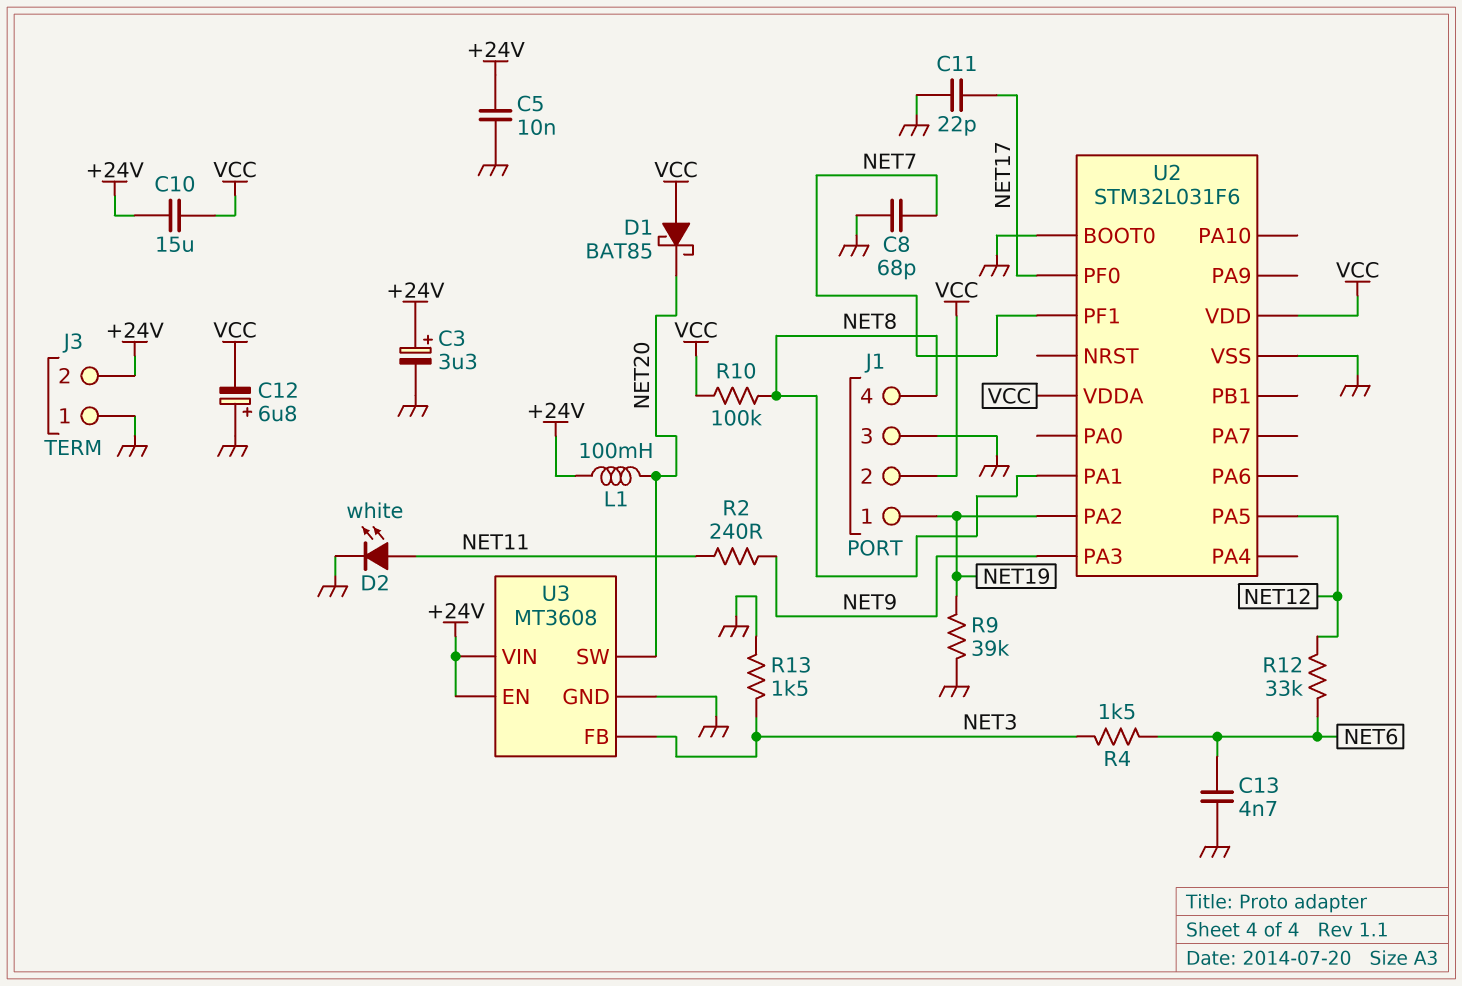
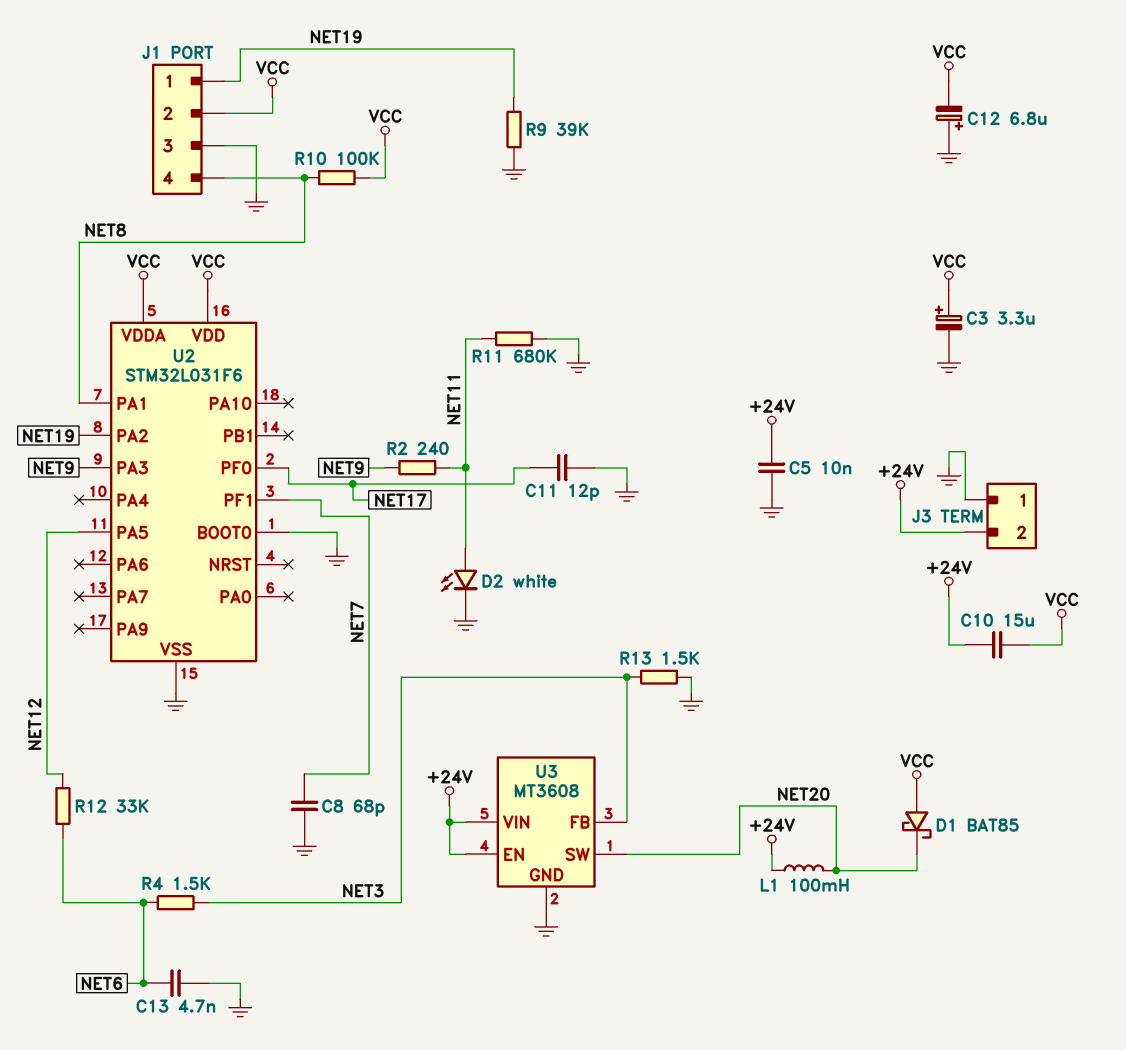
C3: 3.3uF (plus +24V, minus GND) -> 3.3uF (plus VCC, minus GND)
C11: 22pF (GND, NET17) -> 12pF (GND, NET17)
R11: none -> 680k (GND, NET11)

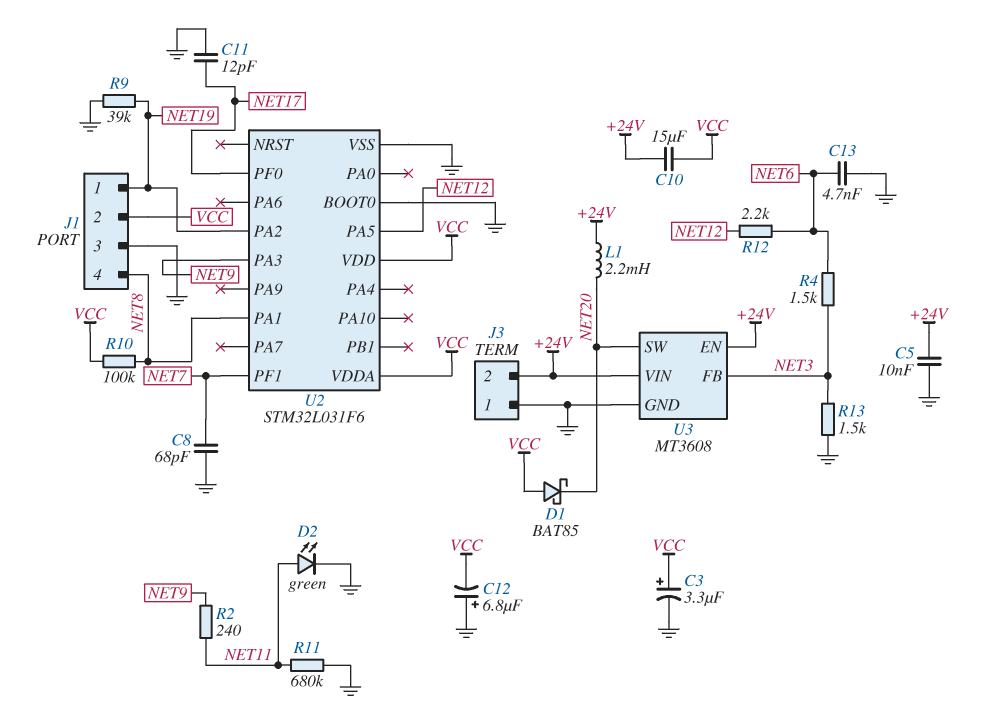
D2: LED white (A NET11, K GND) -> LED green (A NET11, K GND)
L1: 100mH (+24V, NET20) -> 2.2mH (+24V, NET20)
R12: 33k (NET6, NET12) -> 2.2k (NET6, NET12)

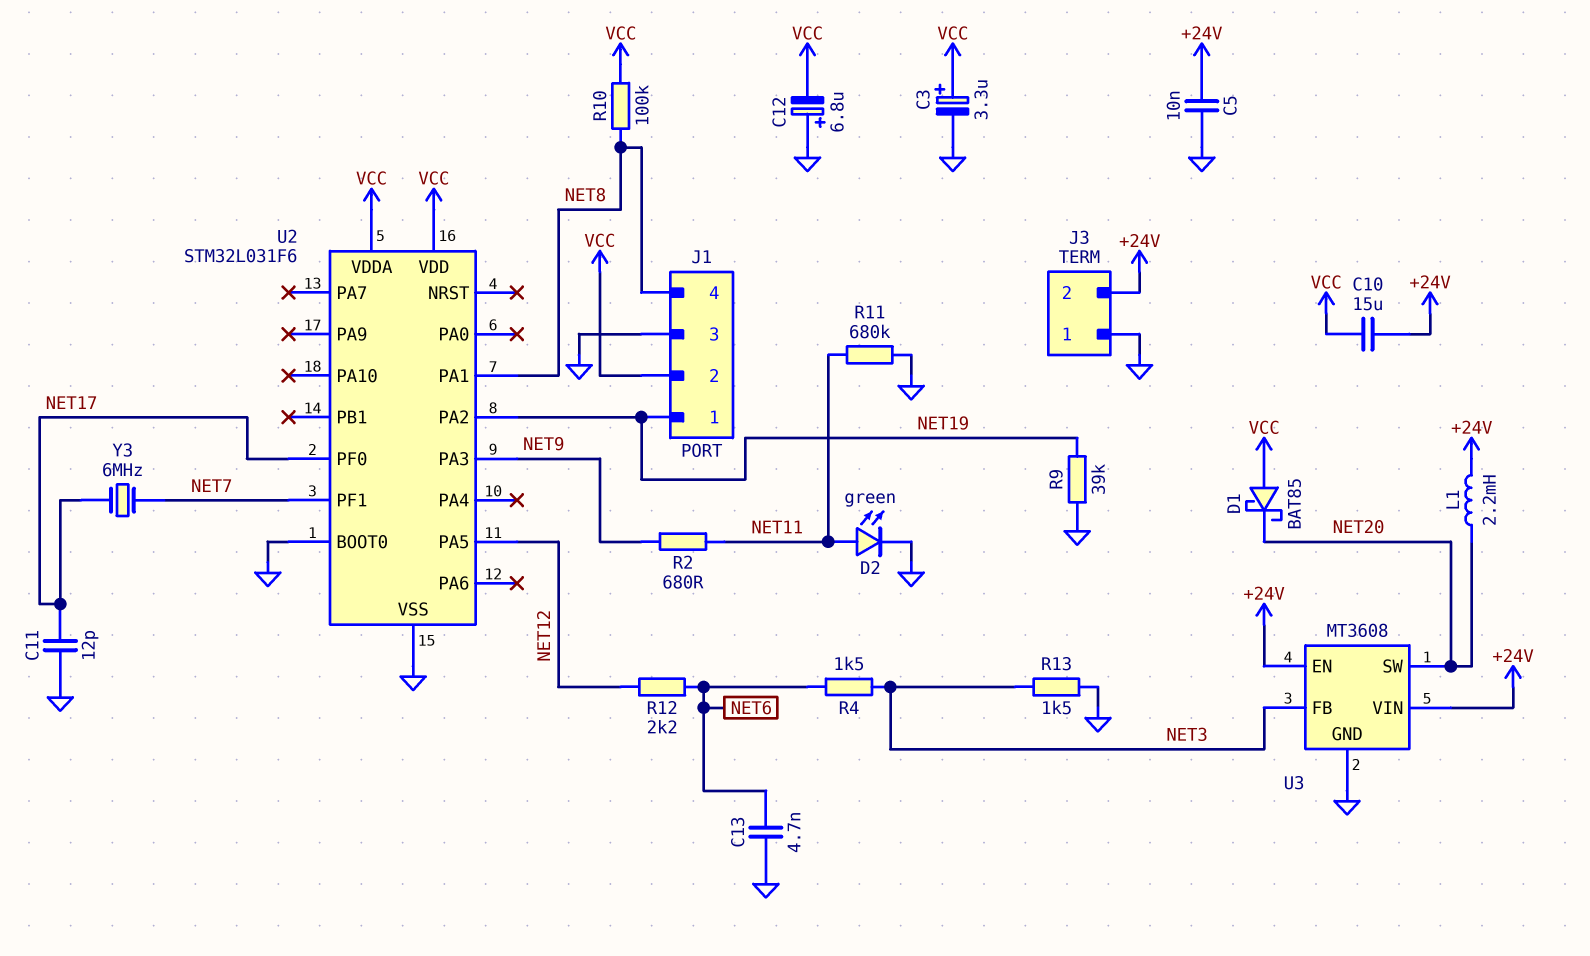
C8: 68pF (GND, NET7) -> none
R2: 240 (NET9, NET11) -> 680 (NET9, NET11)
Y3: none -> 6MHz (NET7, NET17)

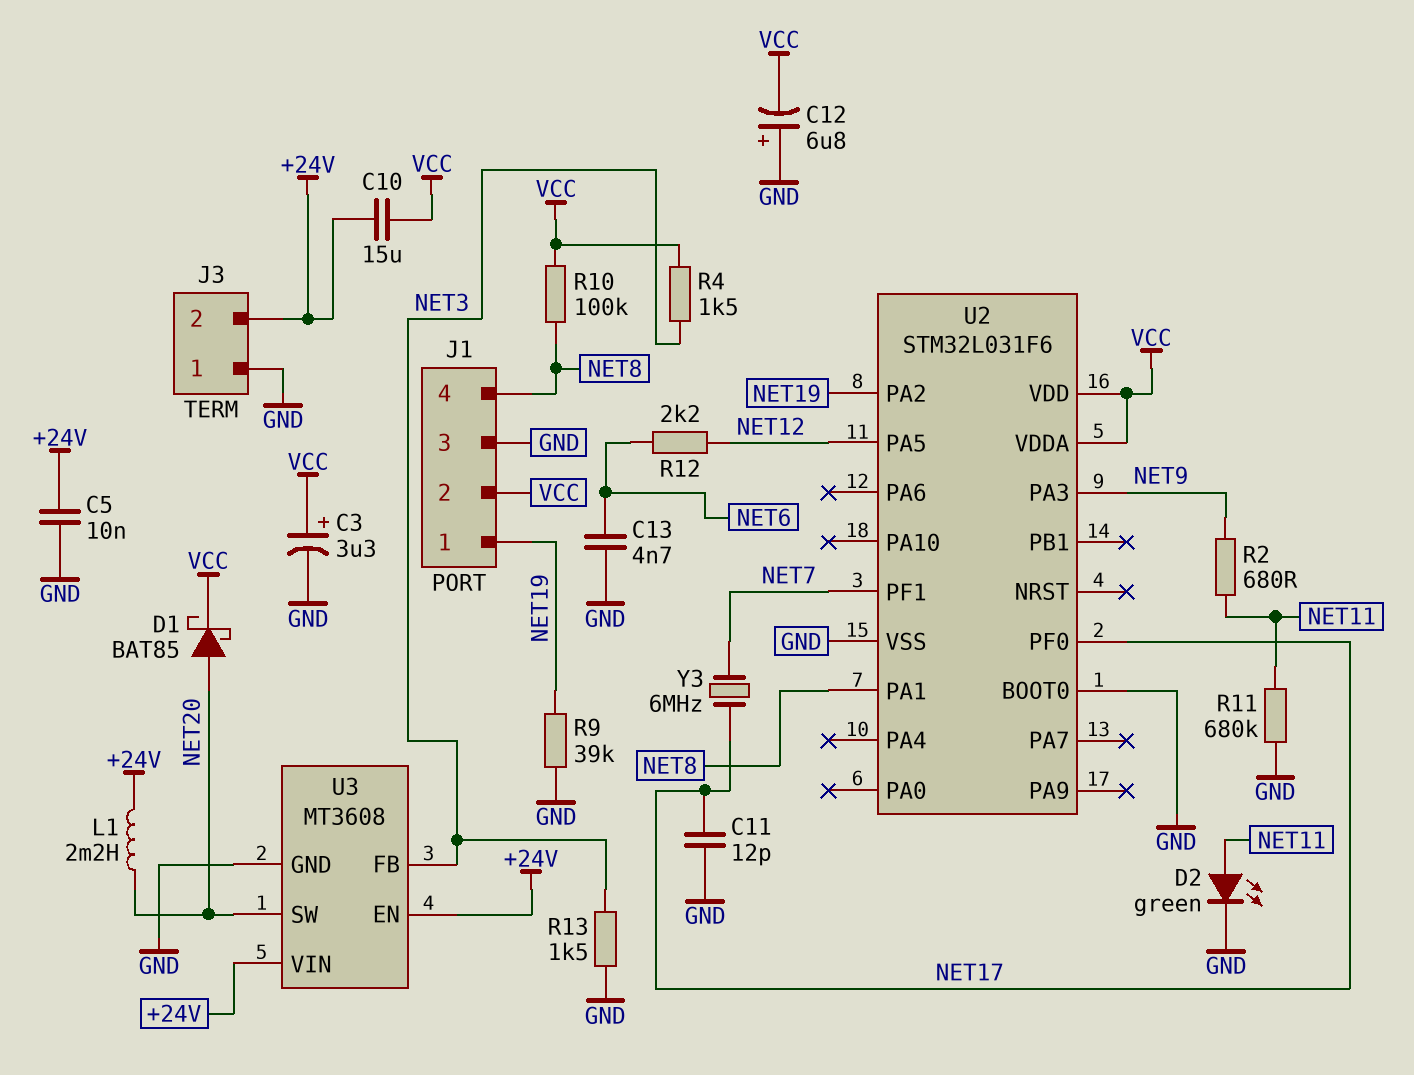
D1: schottky BAT85 (A VCC, K NET20) -> schottky BAT85 (A NET20, K VCC)
R4: 1.5k (NET3, NET6) -> 1.5k (NET3, VCC)

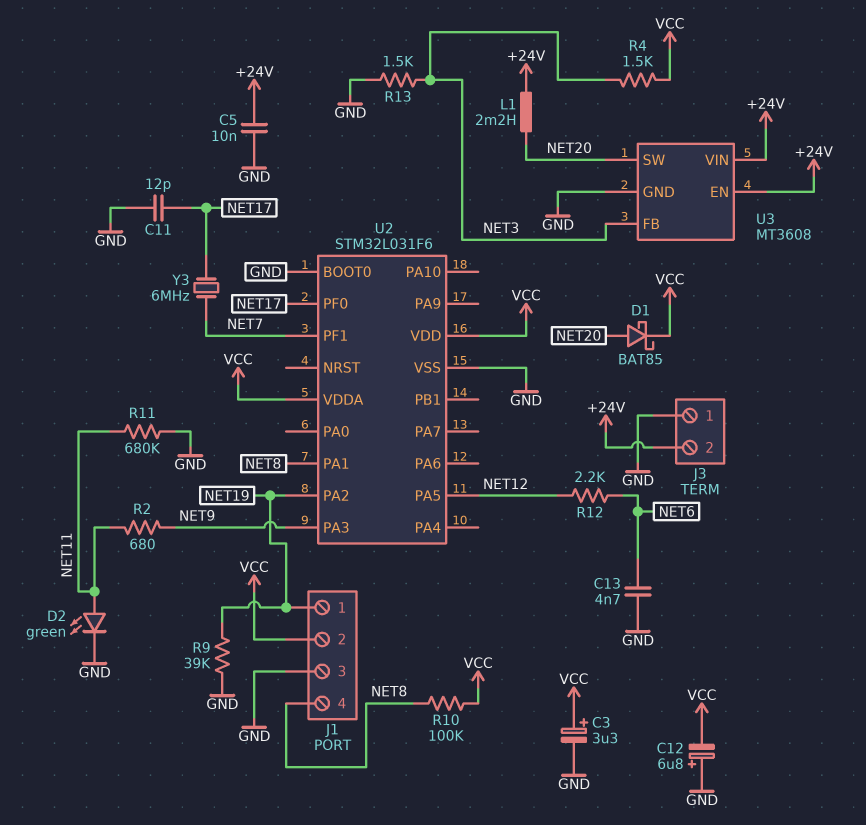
C10: 15uF (+24V, VCC) -> none

